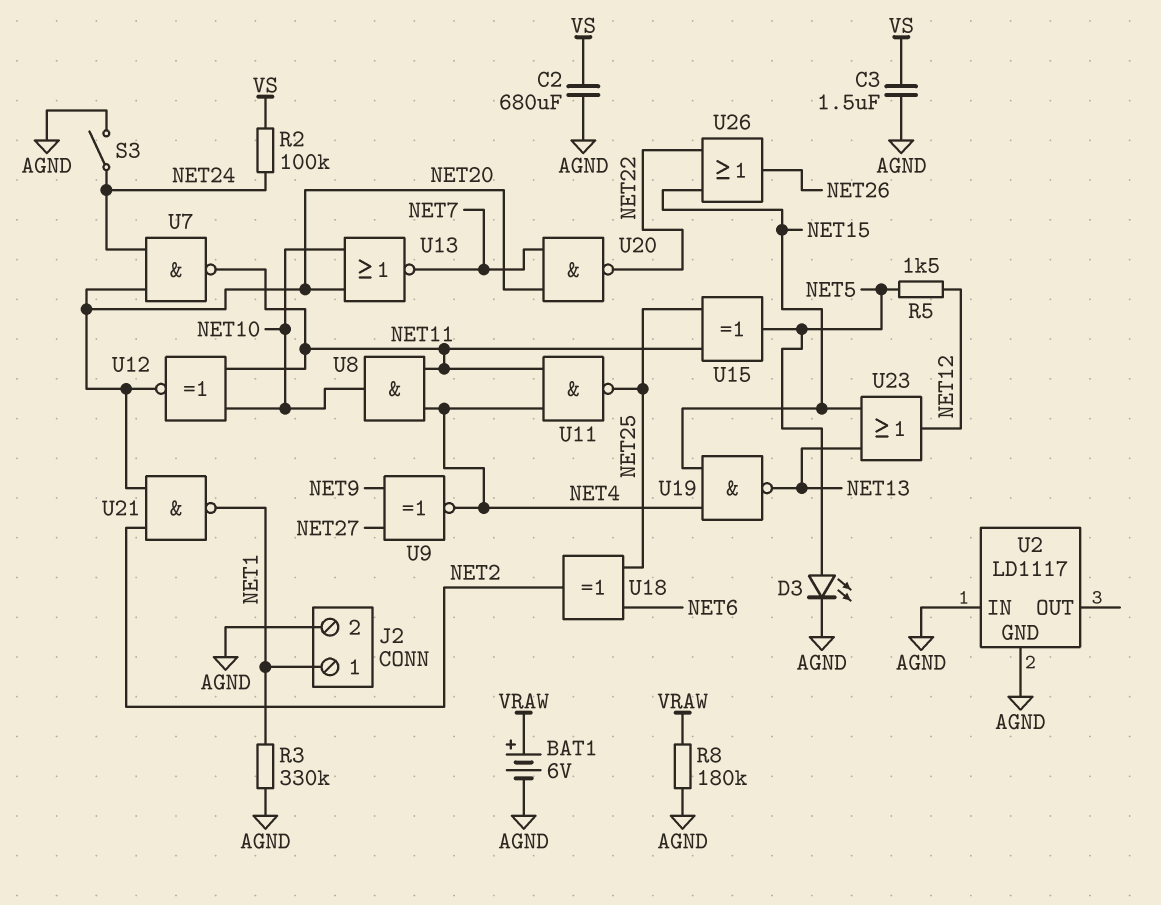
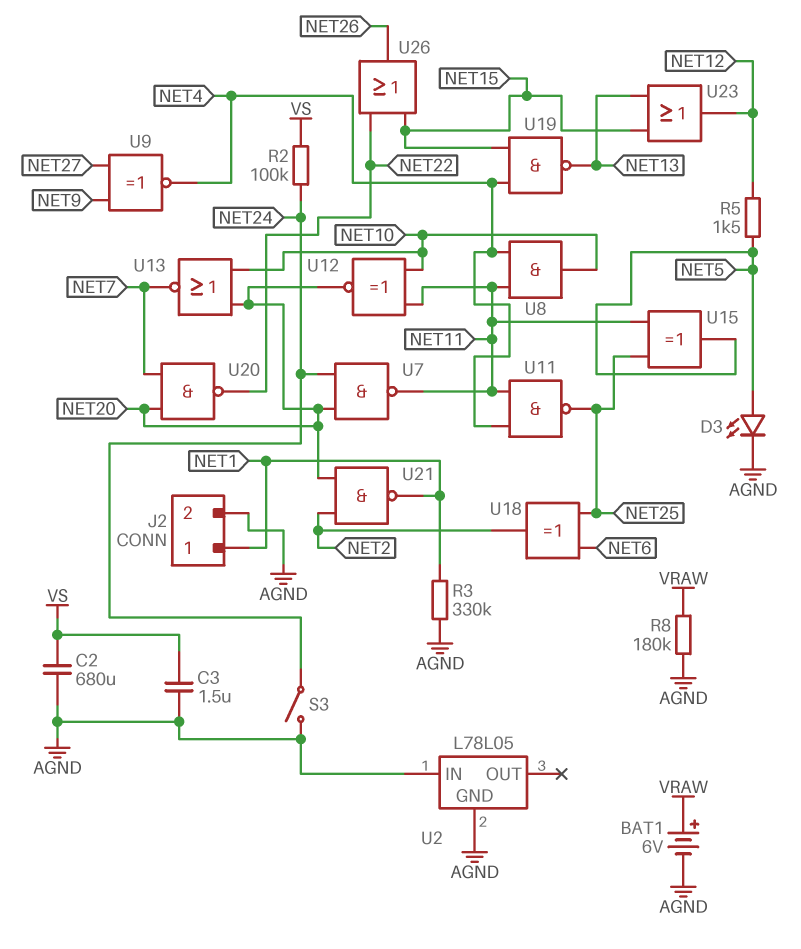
U2: LD1117 -> L78L05

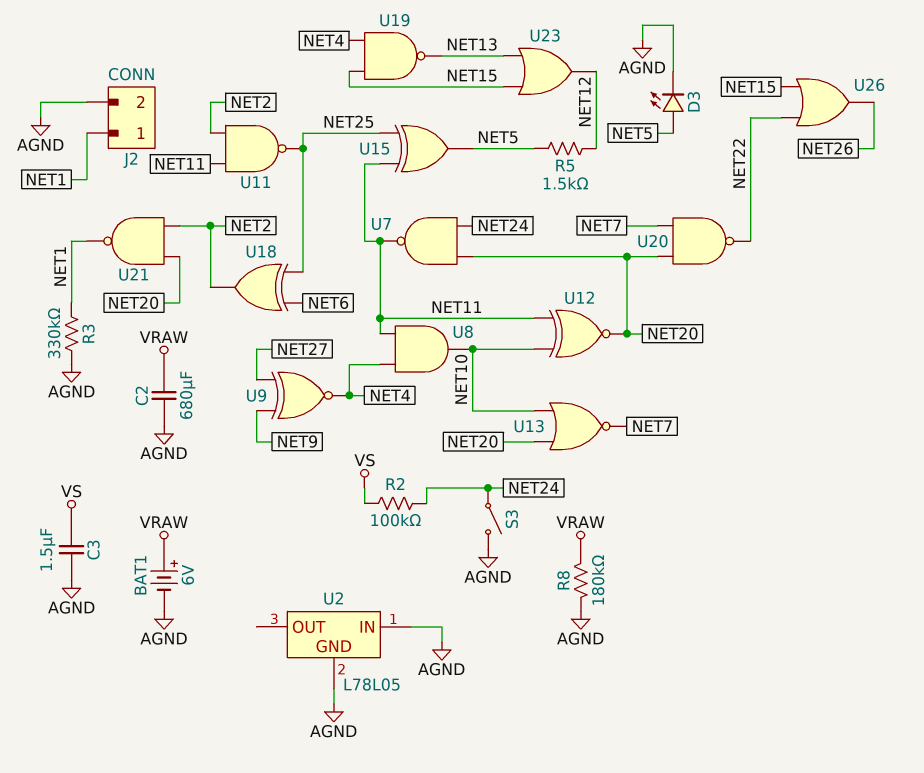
C2: 680uF (AGND, VS) -> 680uF (AGND, VRAW)
U11: NAND (in NET4, in NET11, out NET25) -> NAND (in NET2, in NET11, out NET25)

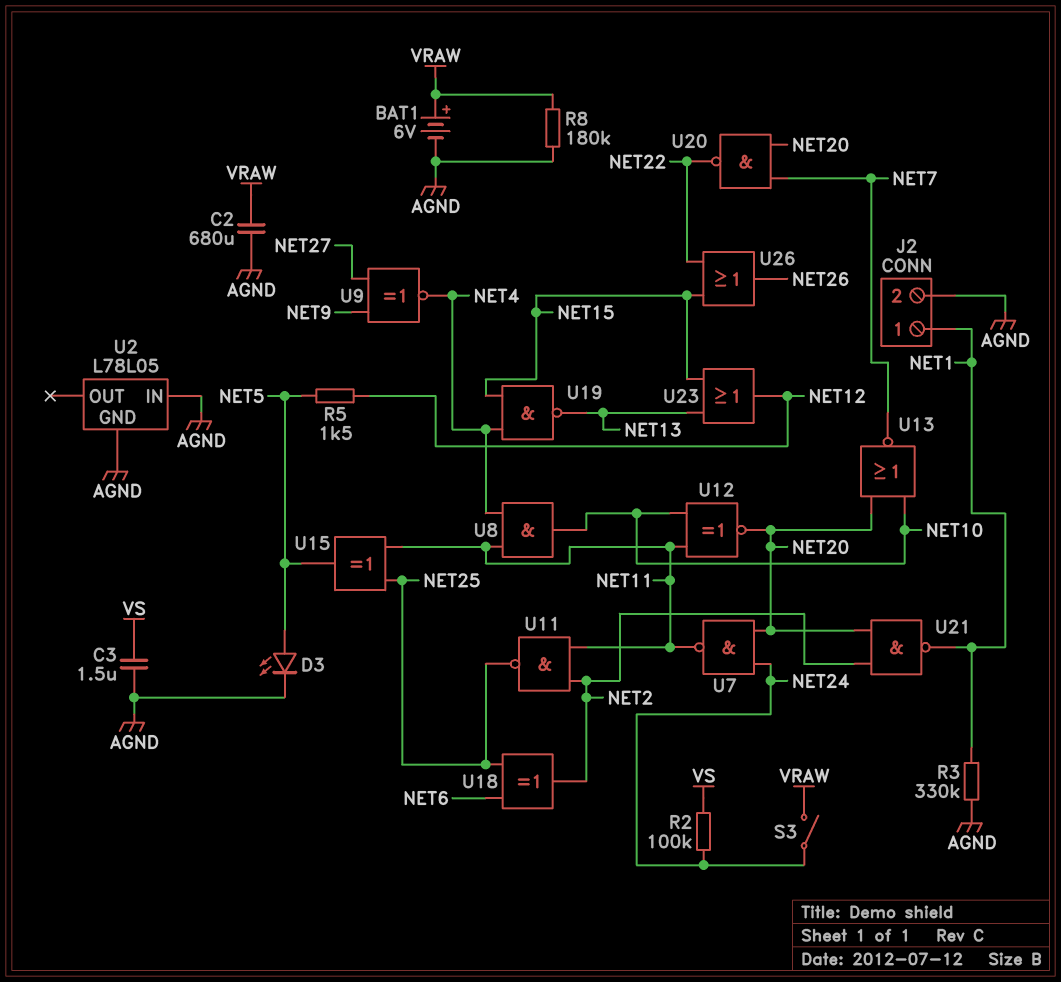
S3: switch (AGND, NET24) -> switch (NET24, VRAW)

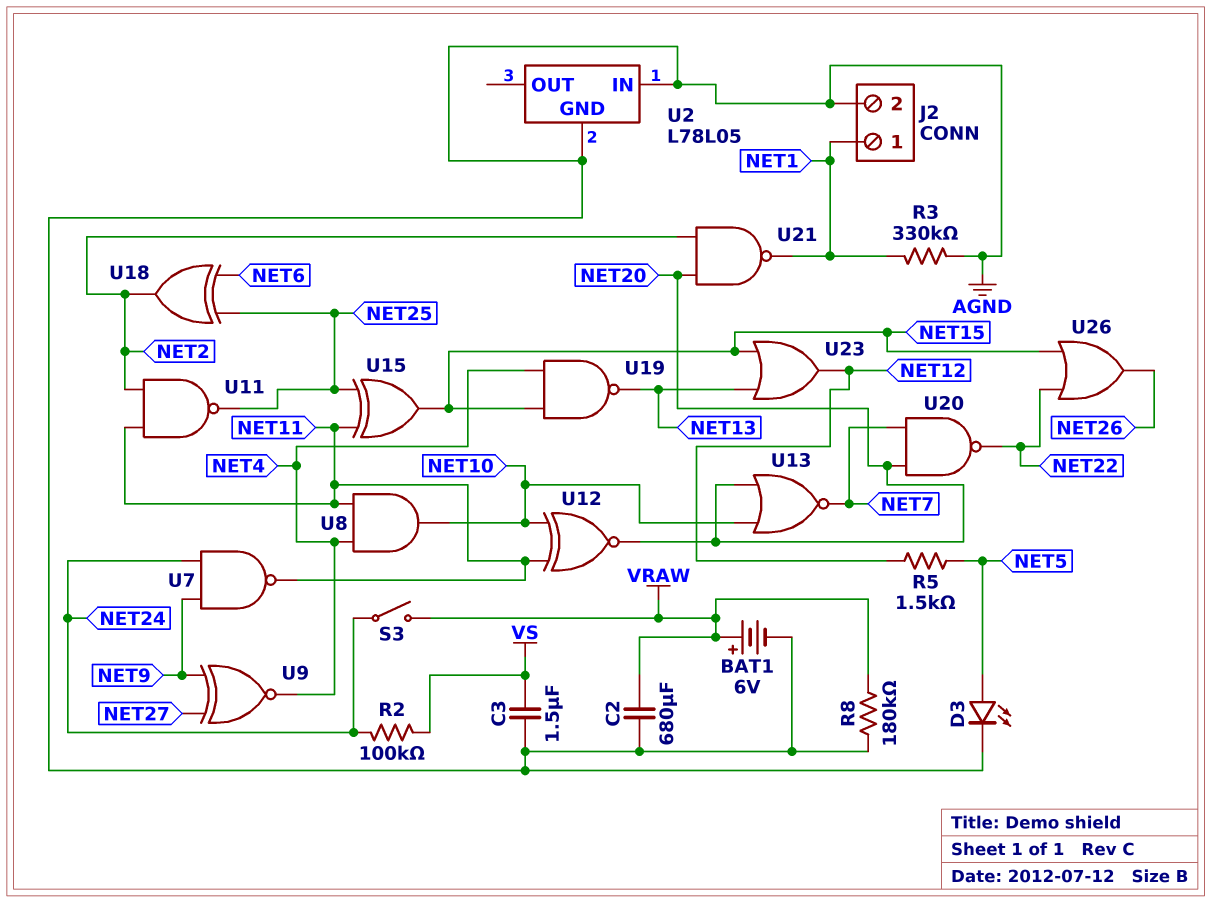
U7: NAND (in NET20, in NET24, out NET11) -> NAND (in NET9, in NET24, out NET11)
U15: XOR (in NET11, in NET25, out NET5) -> XOR (in NET11, in NET25, out NET15)

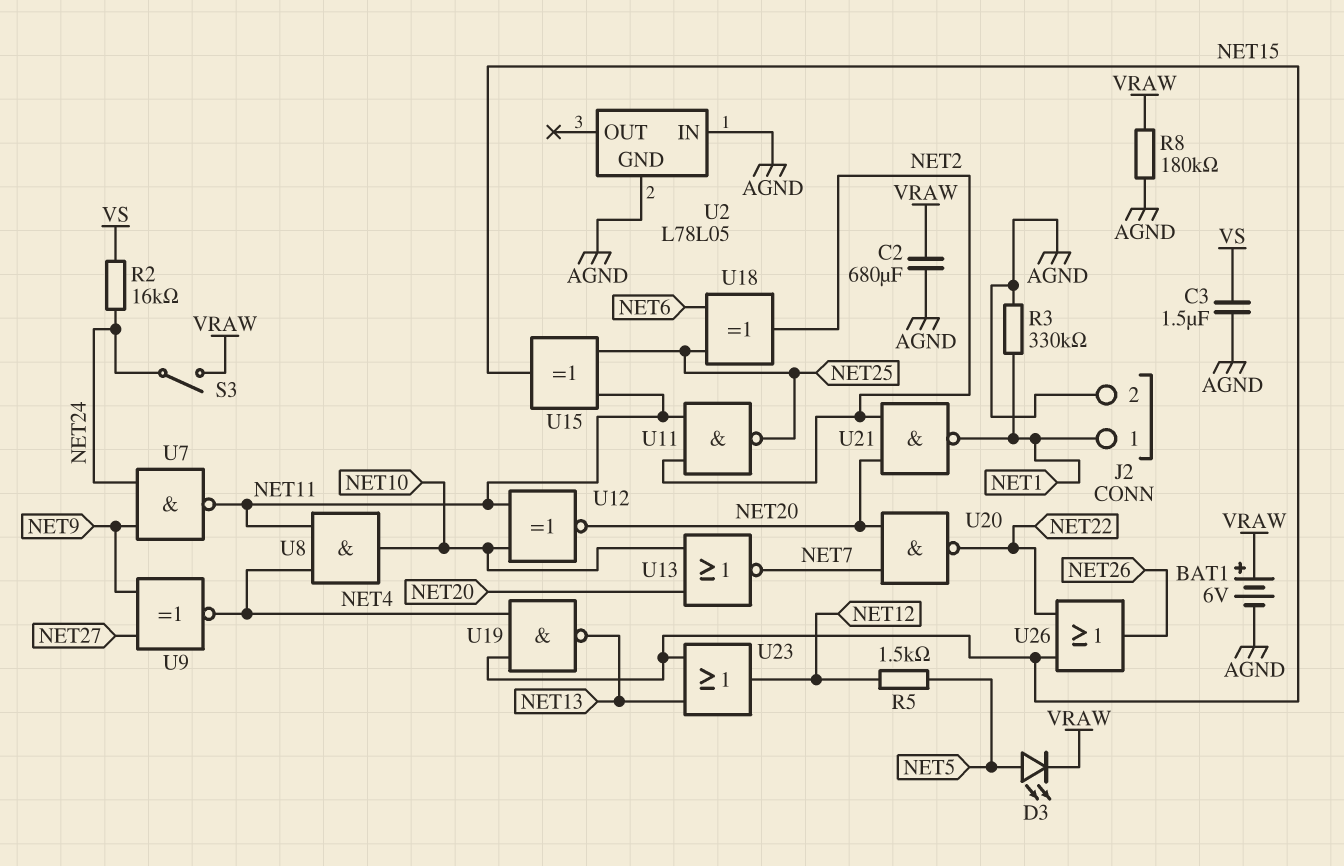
D3: LED (A NET5, K AGND) -> LED (A NET5, K VRAW)
R2: 100k (NET24, VS) -> 16k (NET24, VS)

